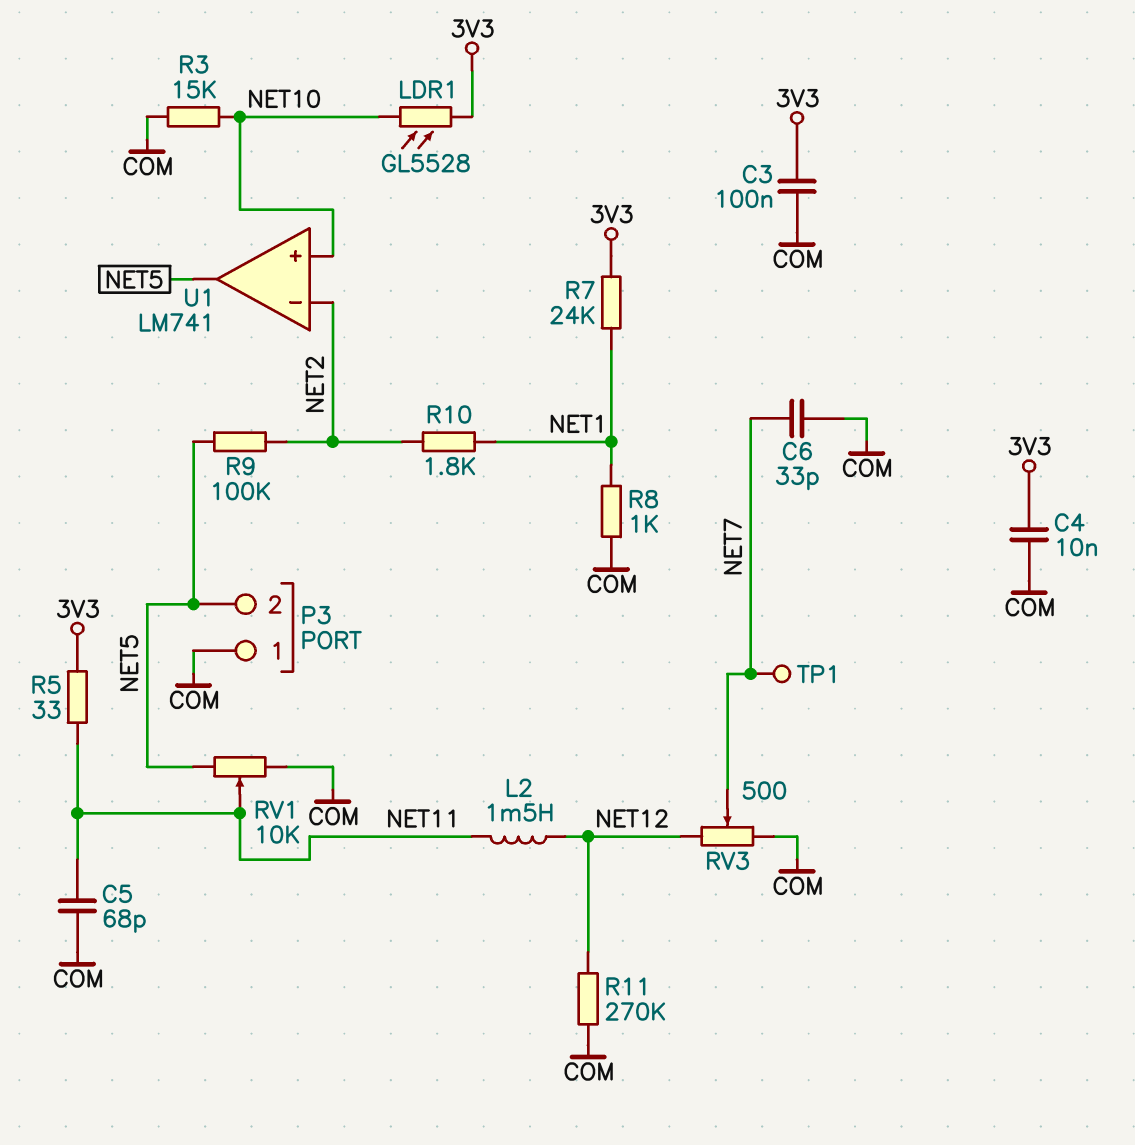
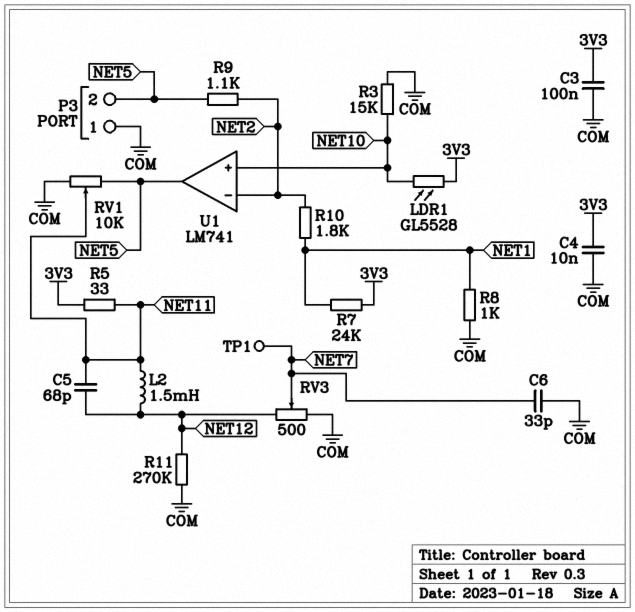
C5: 68pF (COM, NET11) -> 68pF (NET11, NET12)
R9: 100k (NET2, NET5) -> 1.1k (NET2, NET5)

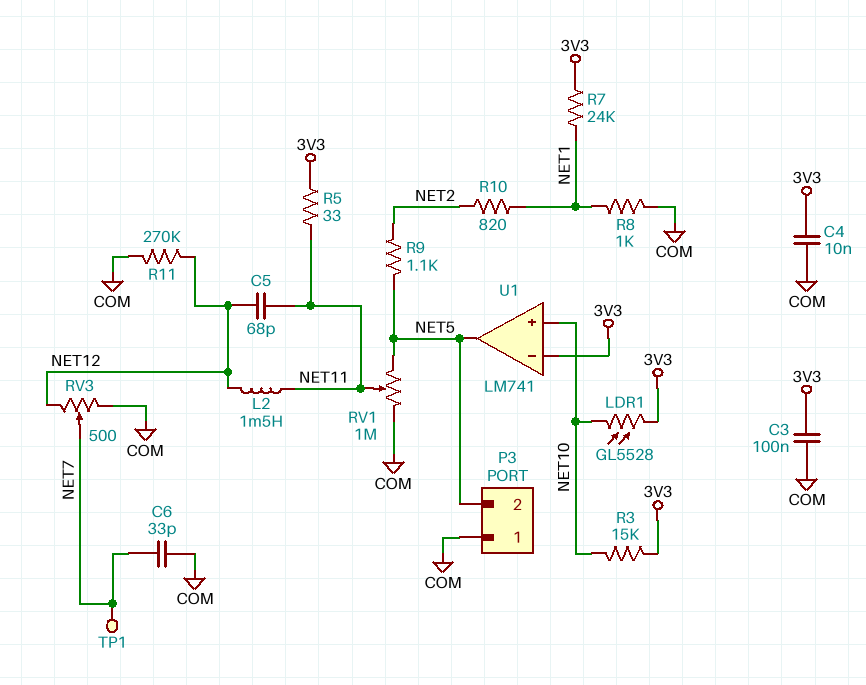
R3: 15k (COM, NET10) -> 15k (3V3, NET10)
R10: 1.8k (NET1, NET2) -> 820 (NET1, NET2)
RV1: 10k (COM, NET5, wiper NET11) -> 1M (COM, NET5, wiper NET11)
U1 pin in-: NET2 -> 3V3

